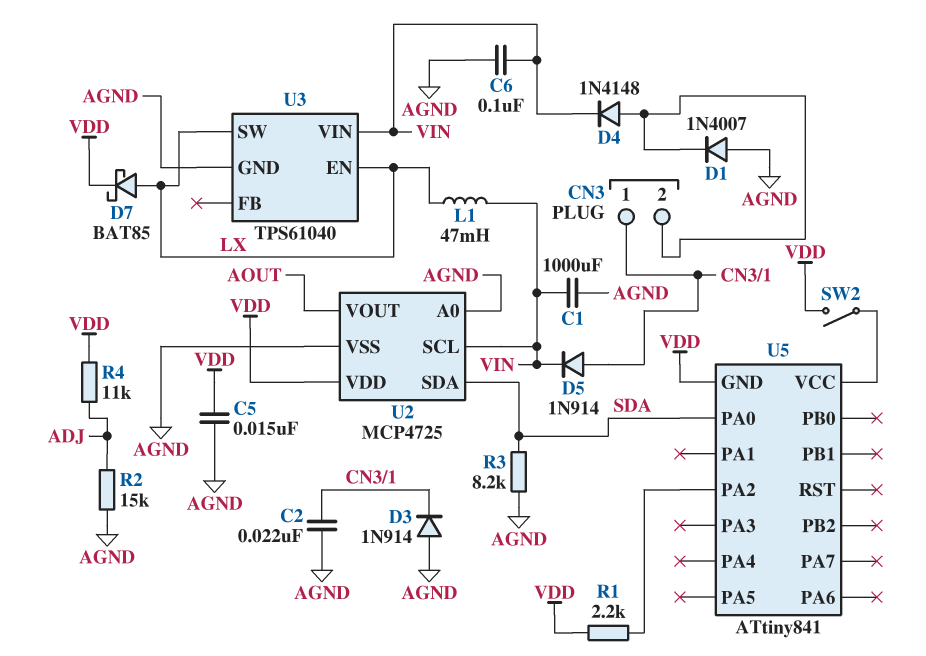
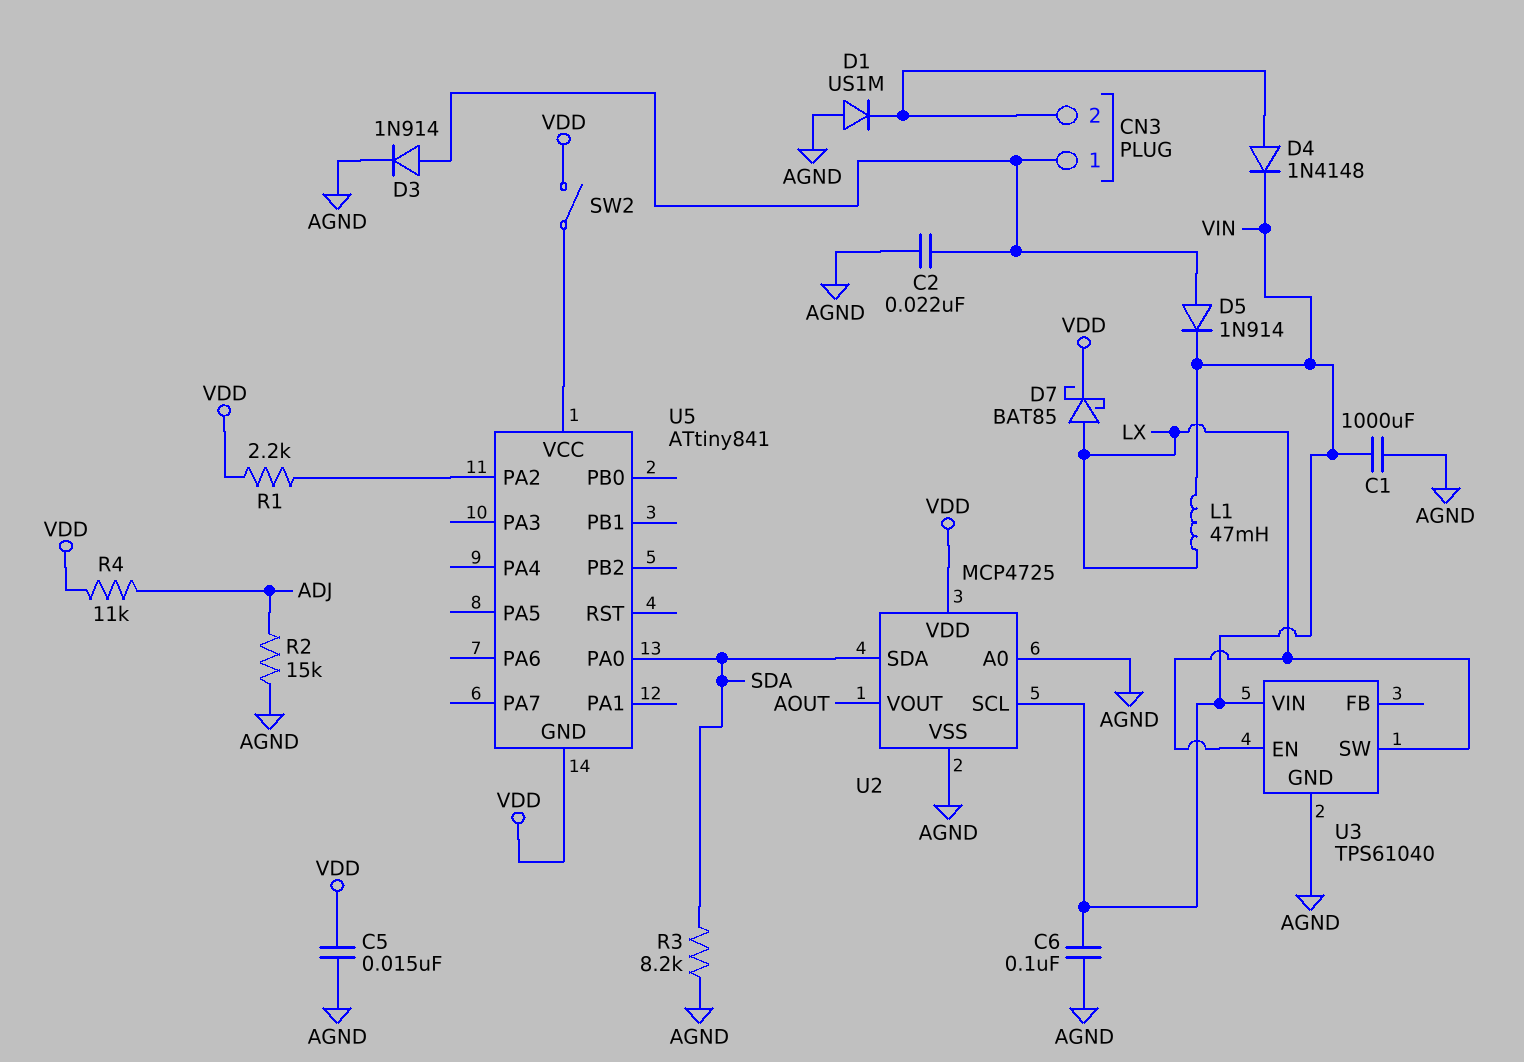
D1: diode 1N4007 (A AGND, K CN3/2) -> diode US1M (A AGND, K CN3/2)
D3: diode 1N914 (A AGND, K CN3/1) -> diode 1N914 (A CN3/1, K AGND)

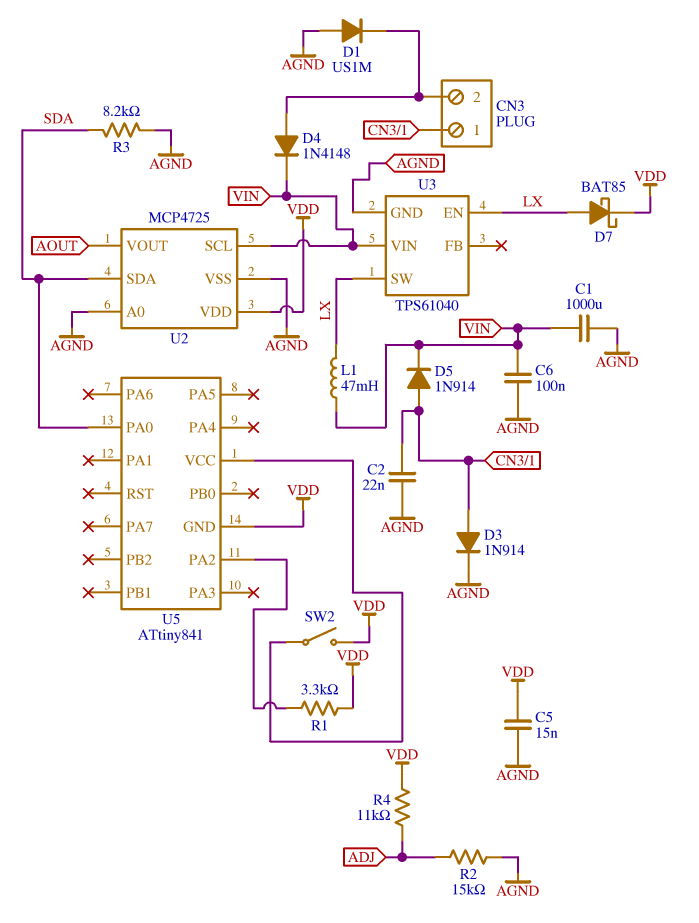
R1: 2.2k (U5/PA2, VDD) -> 3.3k (U5/PA2, VDD)

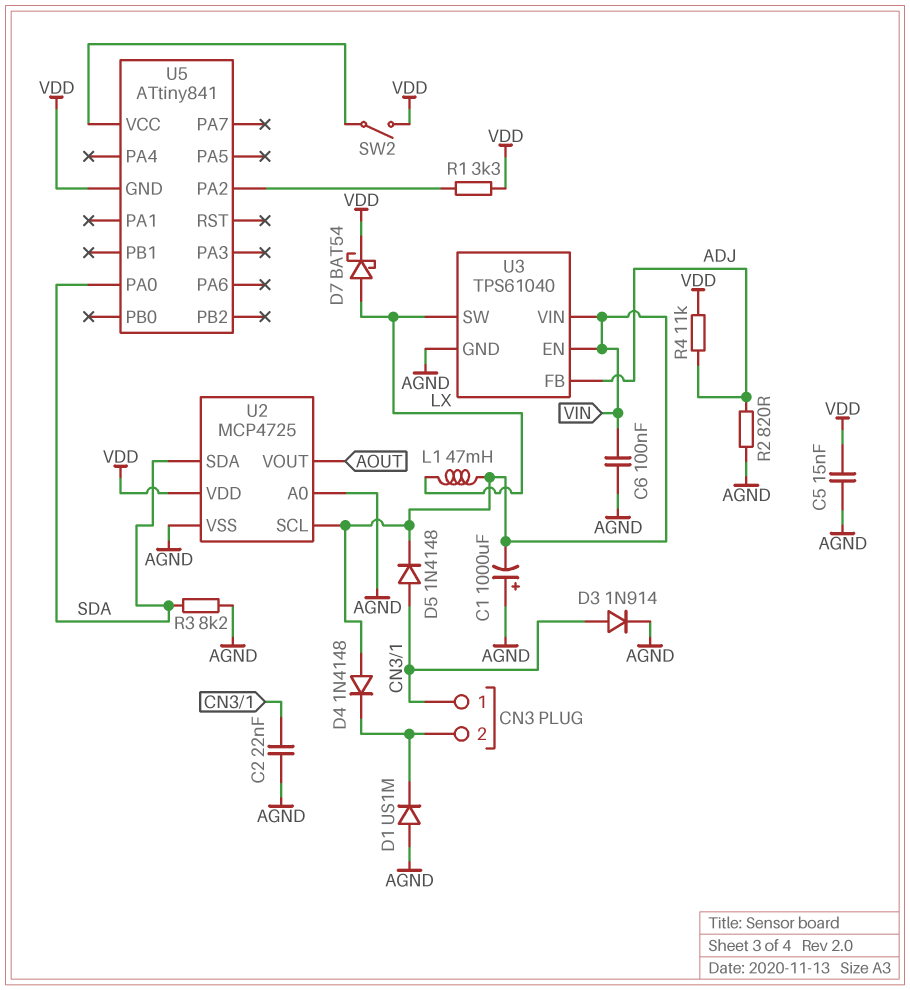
C1: 1000uF (AGND, VIN) -> 1000uF (plus AGND, minus VIN)
D4: diode 1N4148 (A CN3/2, K VIN) -> diode 1N4148 (A VIN, K CN3/2)
D5: diode 1N914 (A CN3/1, K VIN) -> diode 1N4148 (A CN3/1, K VIN)
D7: schottky BAT85 (A LX, K VDD) -> schottky BAT54 (A LX, K VDD)
R2: 15k (ADJ, AGND) -> 820 (ADJ, AGND)
U3 pin EN: LX -> VIN
U3 pin FB: none -> ADJ

